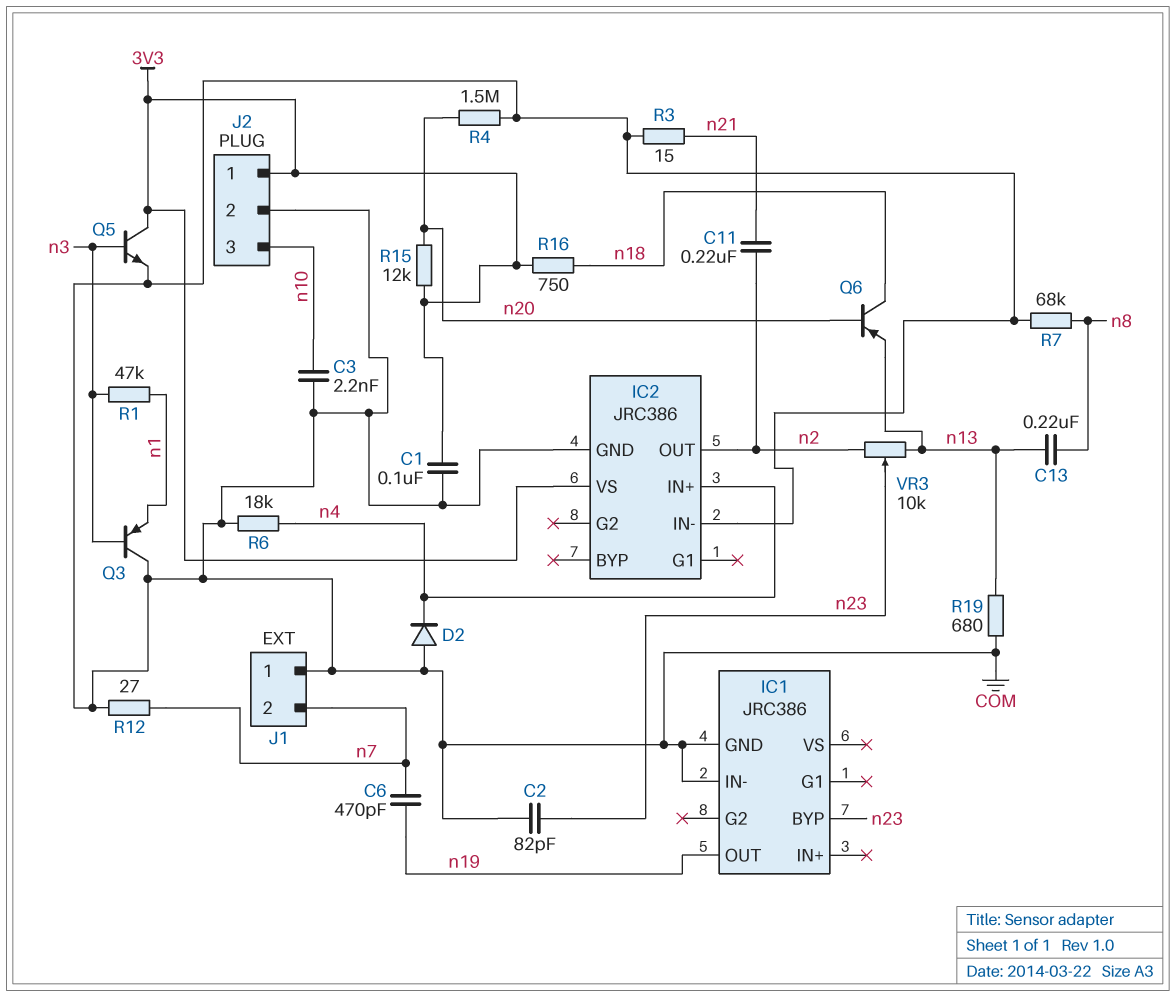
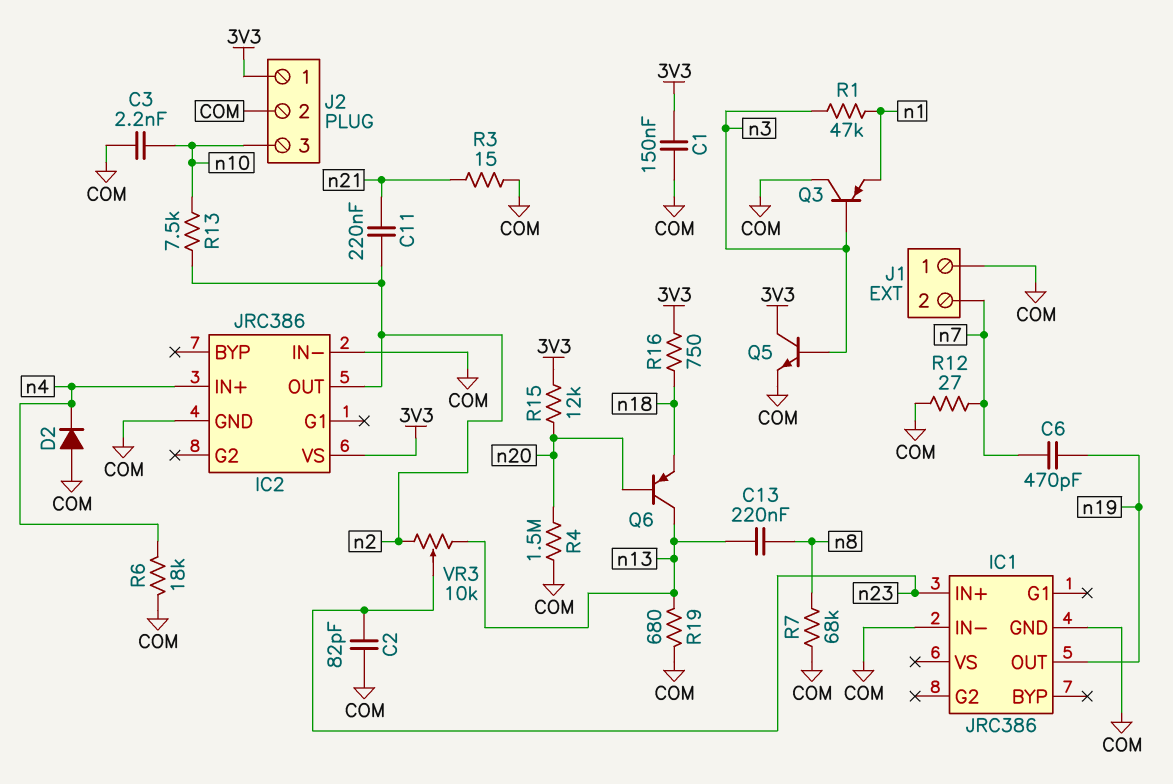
C1: 100nF (3V3, COM) -> 150nF (3V3, COM)
IC1 pin BYP: n23 -> none
IC1 pin IN+: none -> n23
Q6: PNP (B n20, C n18, E n13) -> PNP (B n20, C n13, E n18)
R13: none -> 7.5k (n2, n10)

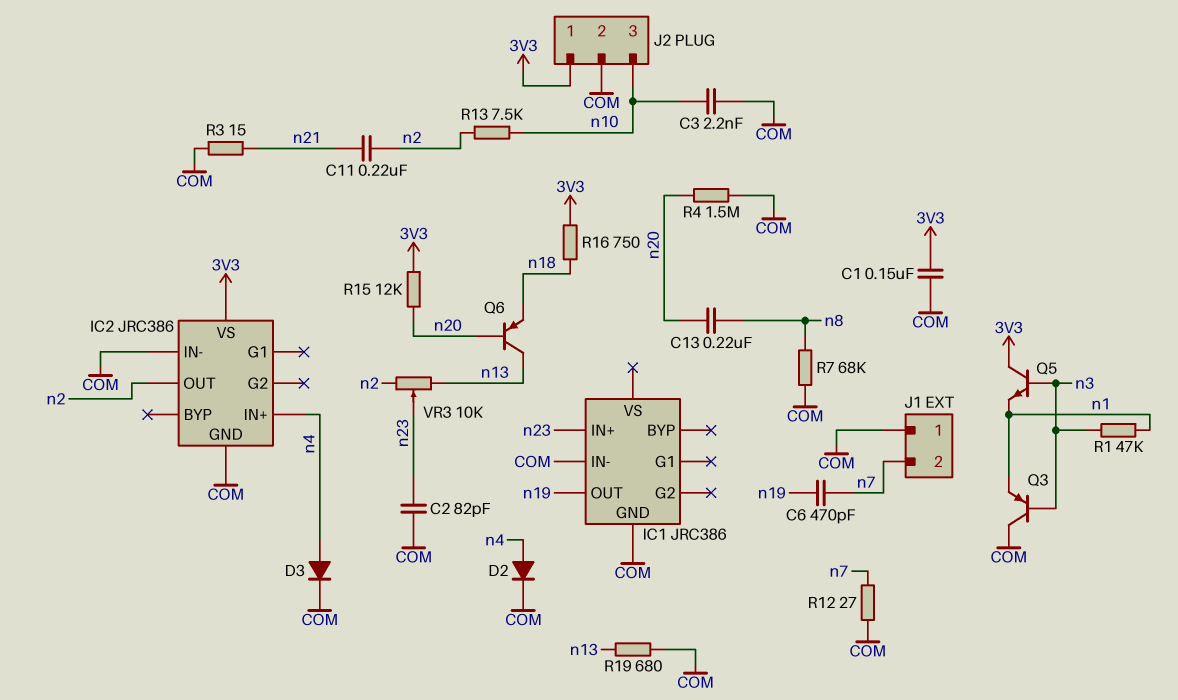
C13: 220nF (n8, n13) -> 220nF (n8, n20)
D2: diode (A COM, K n4) -> diode (A n4, K COM)
D3: none -> diode (A n4, K COM)
Q5: NPN (B n3, C 3V3, E COM) -> NPN (B n3, C 3V3, E n1)
R6: 18k (COM, n4) -> none

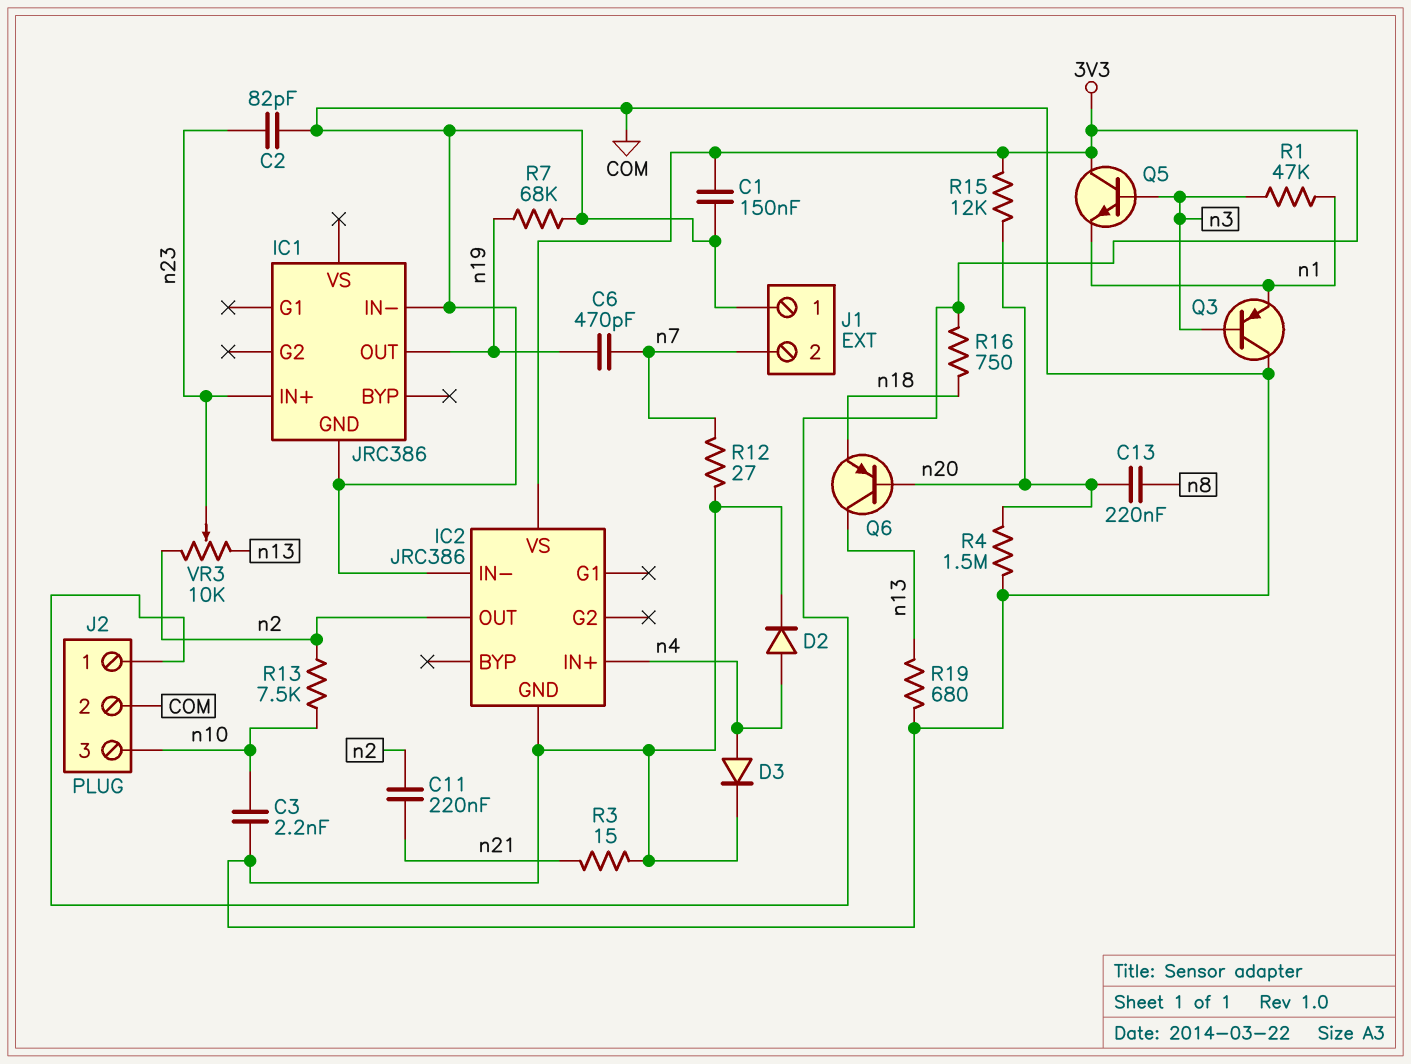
R7: 68k (COM, n8) -> 68k (COM, n19)

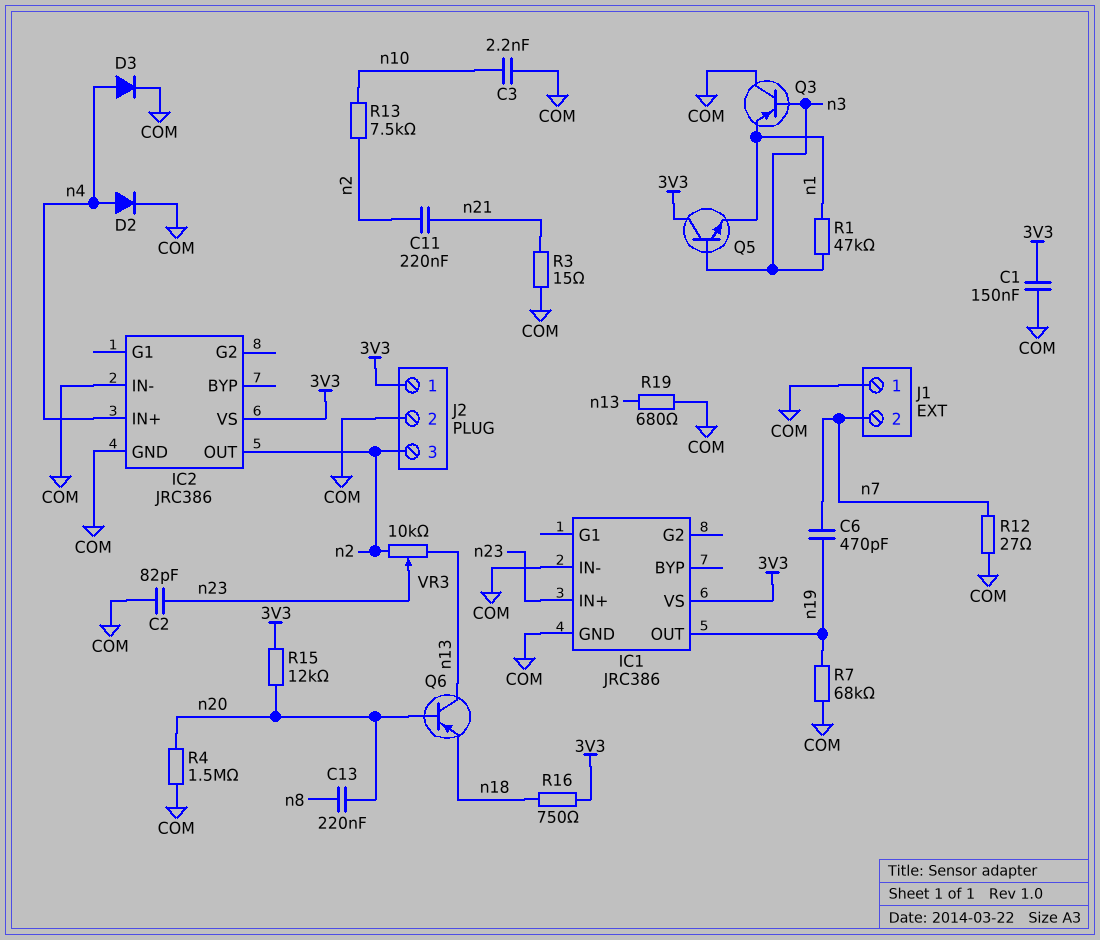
IC1 pin VS: none -> 3V3
J2 pin 3: n10 -> n2

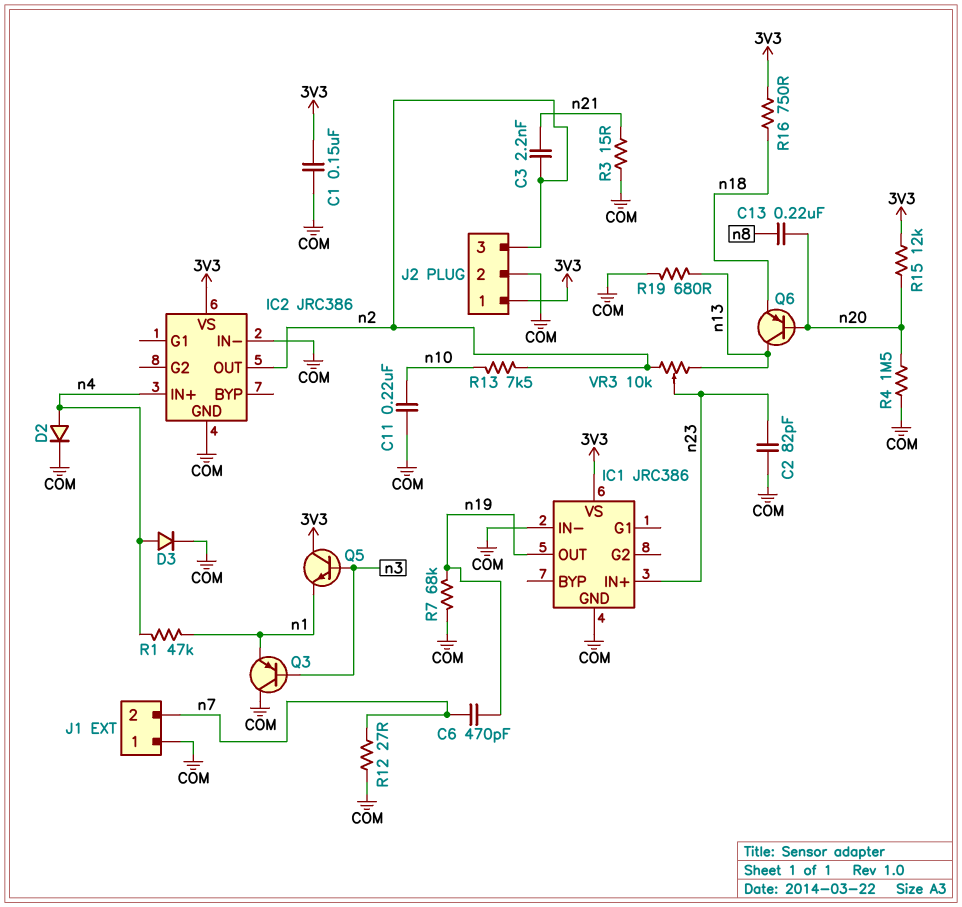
C3: 2.2nF (COM, n10) -> 2.2nF (n2, n21)
C11: 220nF (n2, n21) -> 220nF (COM, n10)
R1: 47k (n1, n3) -> 47k (n1, n4)

